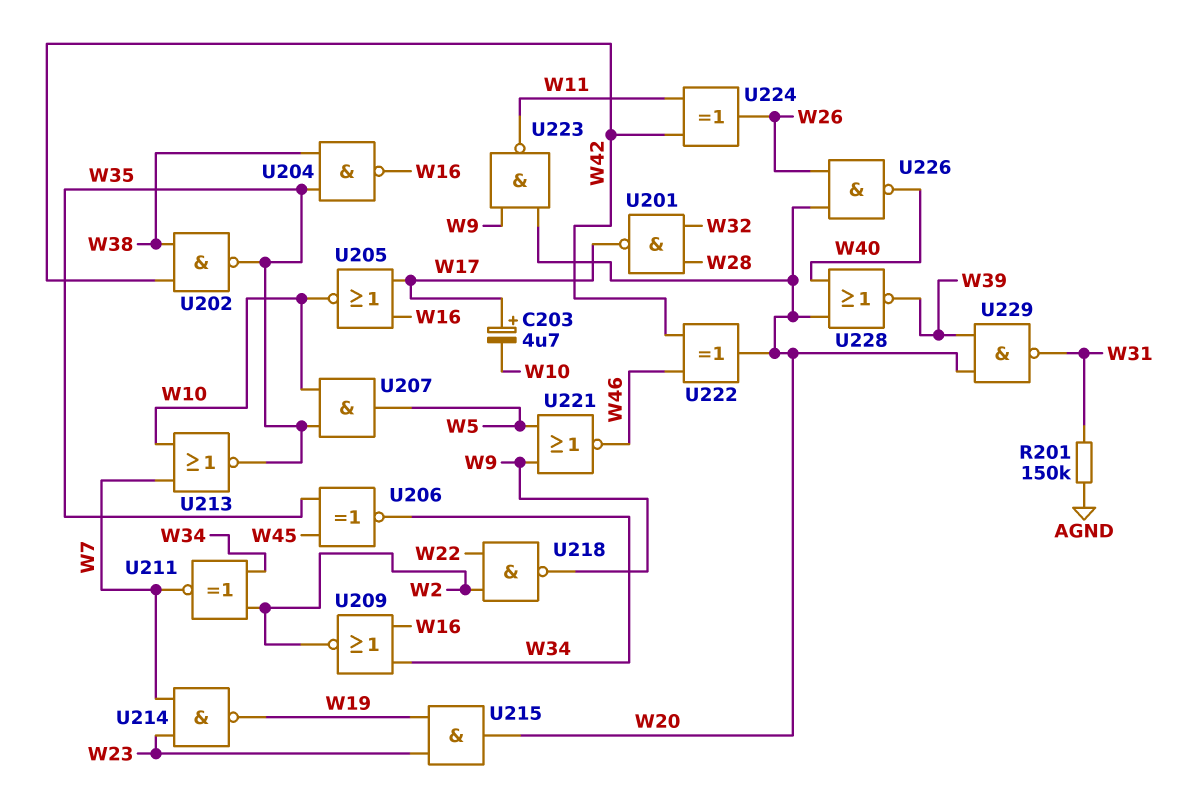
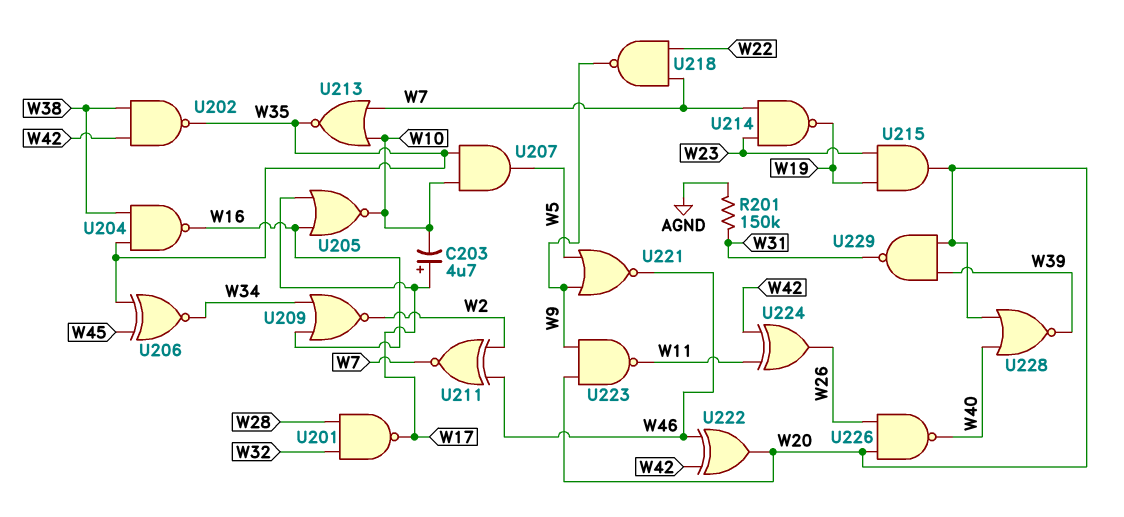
U211: XNOR (in W2, in W34, out W7) -> XNOR (in W2, in W46, out W7)
U218: NAND (in W2, in W22, out W9) -> NAND (in W7, in W22, out W9)

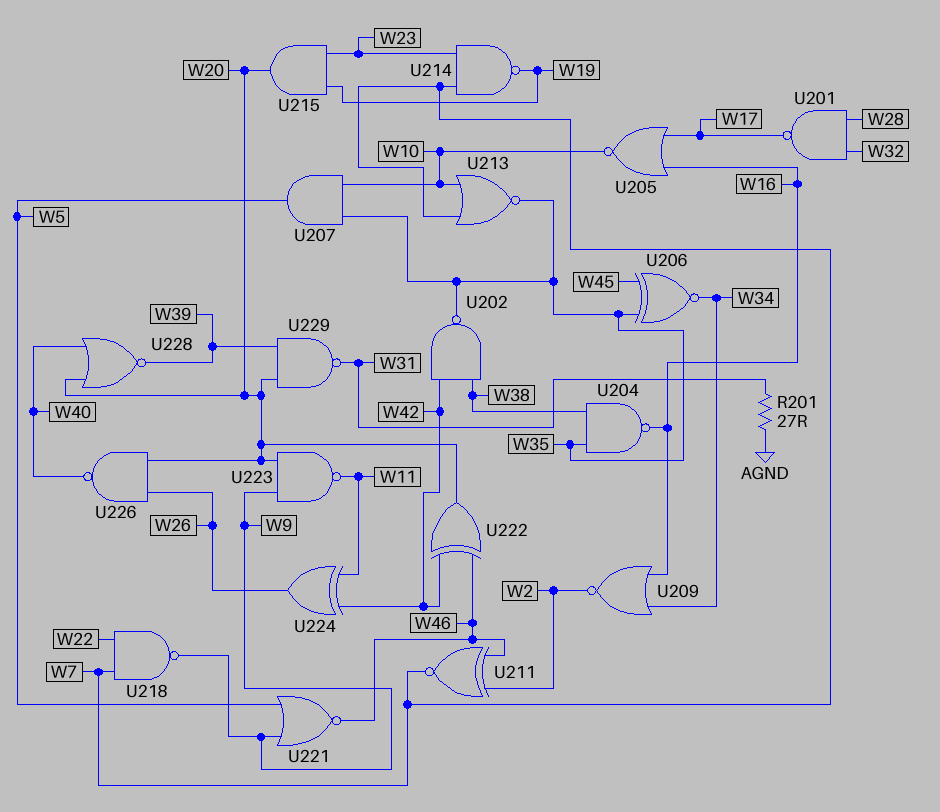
C203: 4.7uF (plus W17, minus W10) -> none
R201: 150k (AGND, W31) -> 27 (AGND, W31)

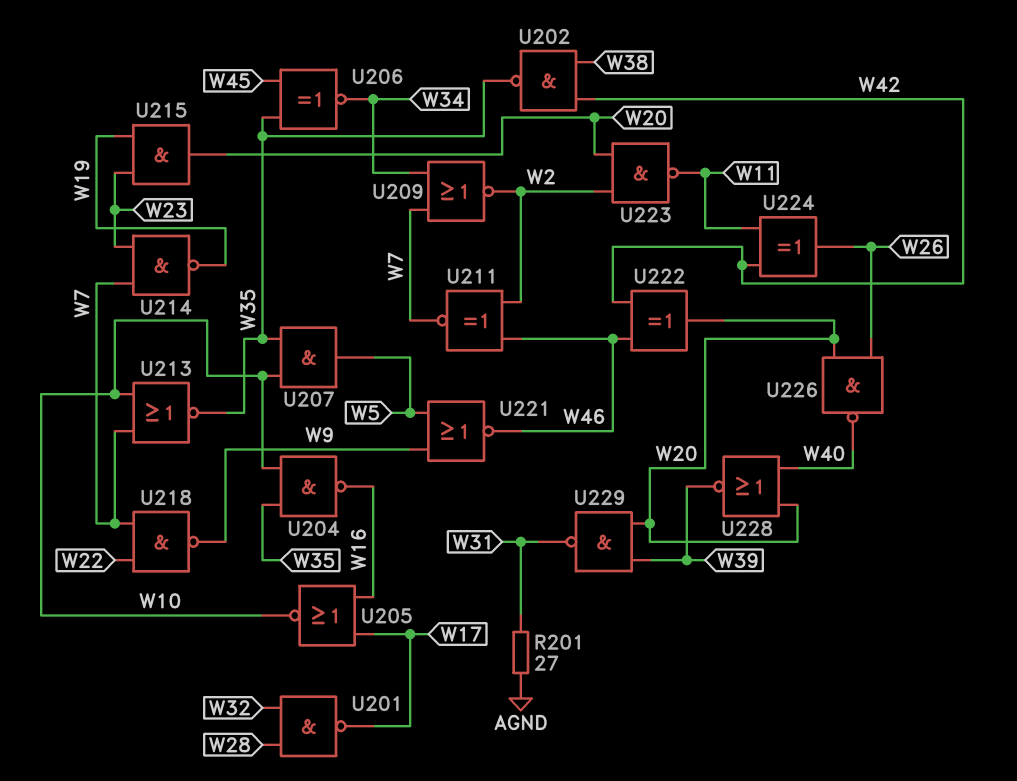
U204: NAND (in W35, in W38, out W16) -> NAND (in W10, in W35, out W16)
U209: NOR (in W16, in W34, out W2) -> NOR (in W7, in W34, out W2)
U223: NAND (in W9, in W20, out W11) -> NAND (in W2, in W20, out W11)

